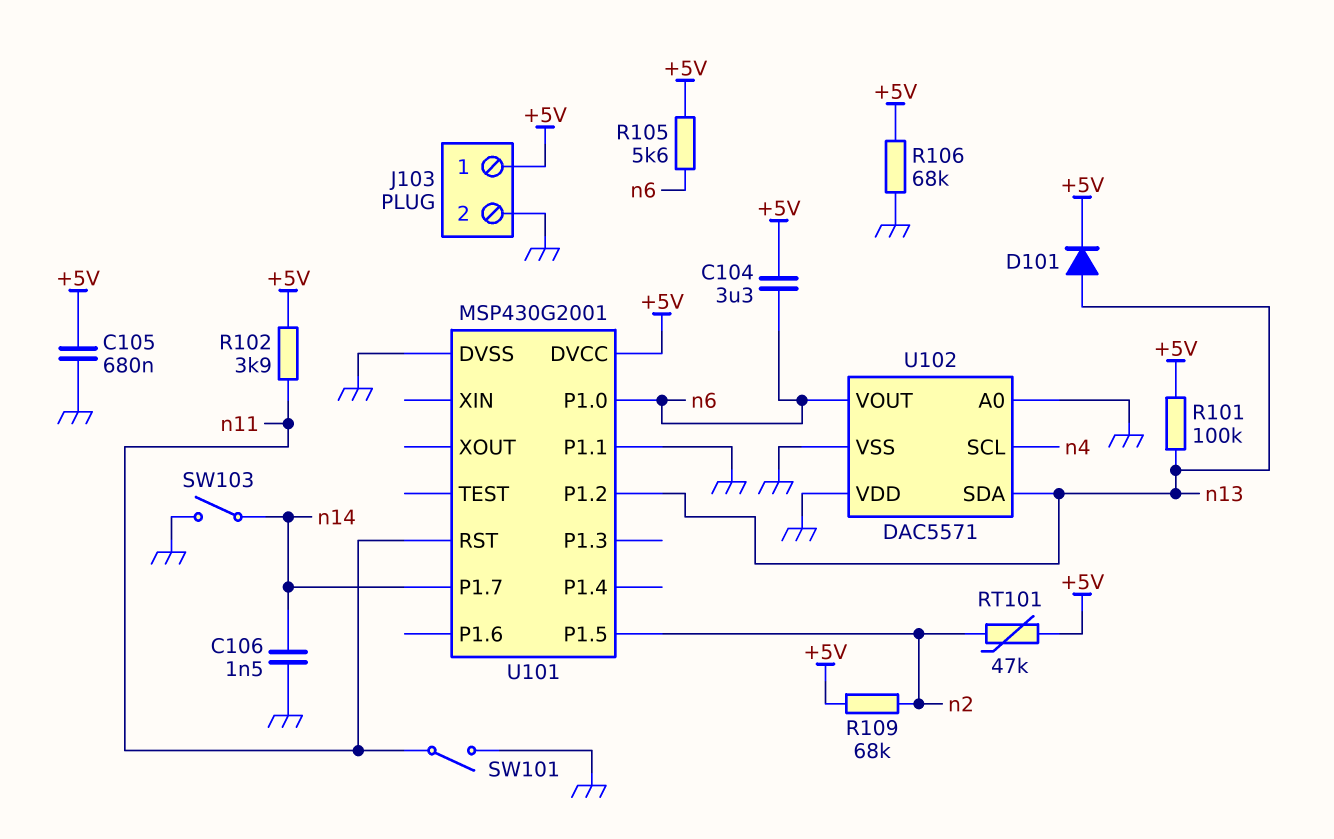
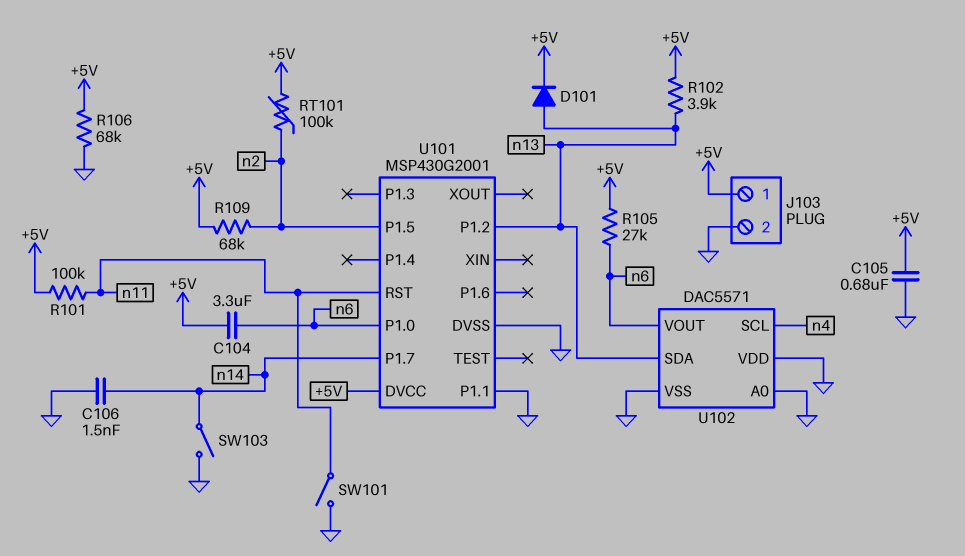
R101: 100k (+5V, n13) -> 100k (+5V, n11)
R102: 3.9k (+5V, n11) -> 3.9k (+5V, n13)
R105: 5.6k (+5V, n6) -> 27k (+5V, n6)
RT101: 47k (+5V, n2) -> 100k (+5V, n2)

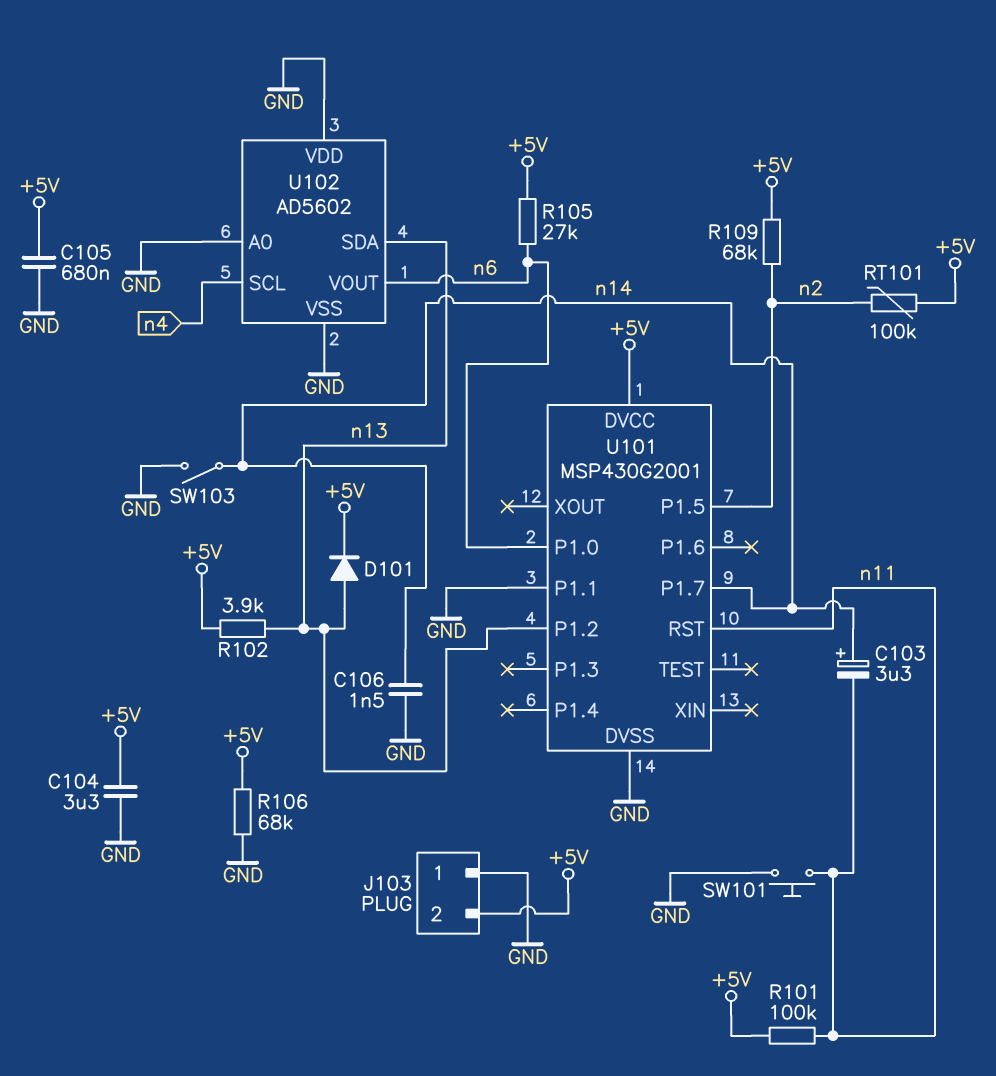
C103: none -> 3.3uF (plus n14, minus n11)
C104: 3.3uF (+5V, n6) -> 3.3uF (+5V, GND)
J103 pin 1: +5V -> GND
J103 pin 2: GND -> +5V
SW101: switch (GND, n11) -> button (GND, n11)
U102: DAC5571 -> AD5602

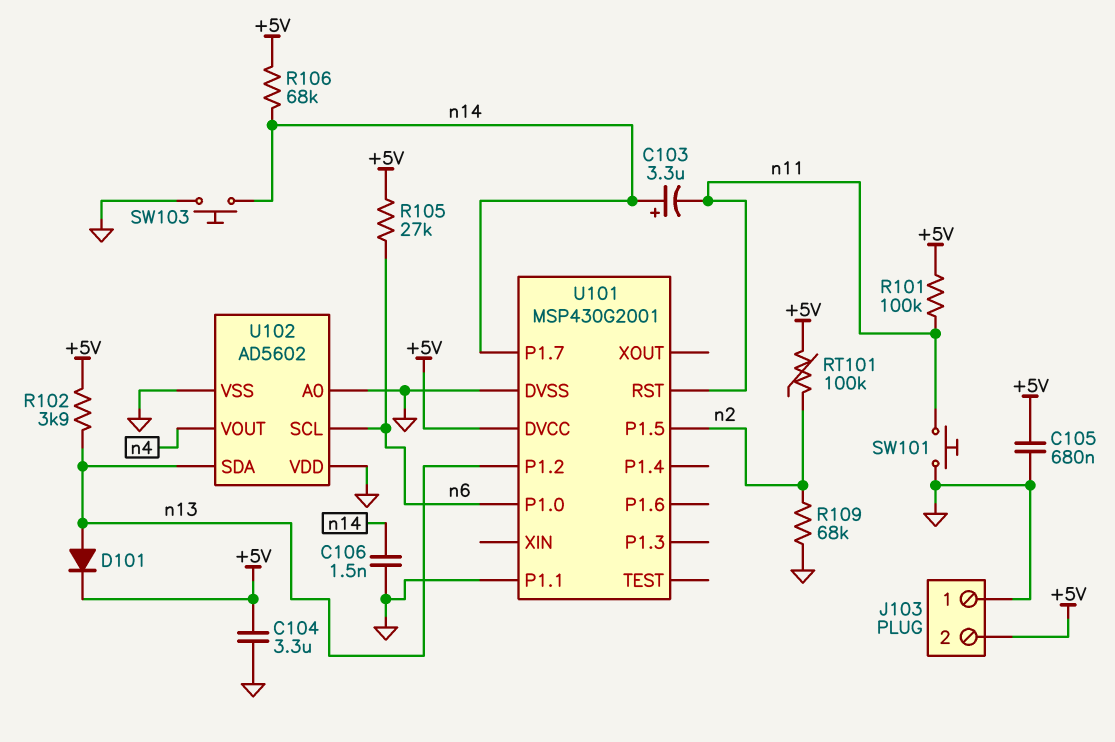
R106: 68k (+5V, GND) -> 68k (+5V, n14)
R109: 68k (+5V, n2) -> 68k (GND, n2)
SW103: switch (GND, n14) -> button (GND, n14)
U102 pin SCL: n4 -> n6
U102 pin VOUT: n6 -> n4

